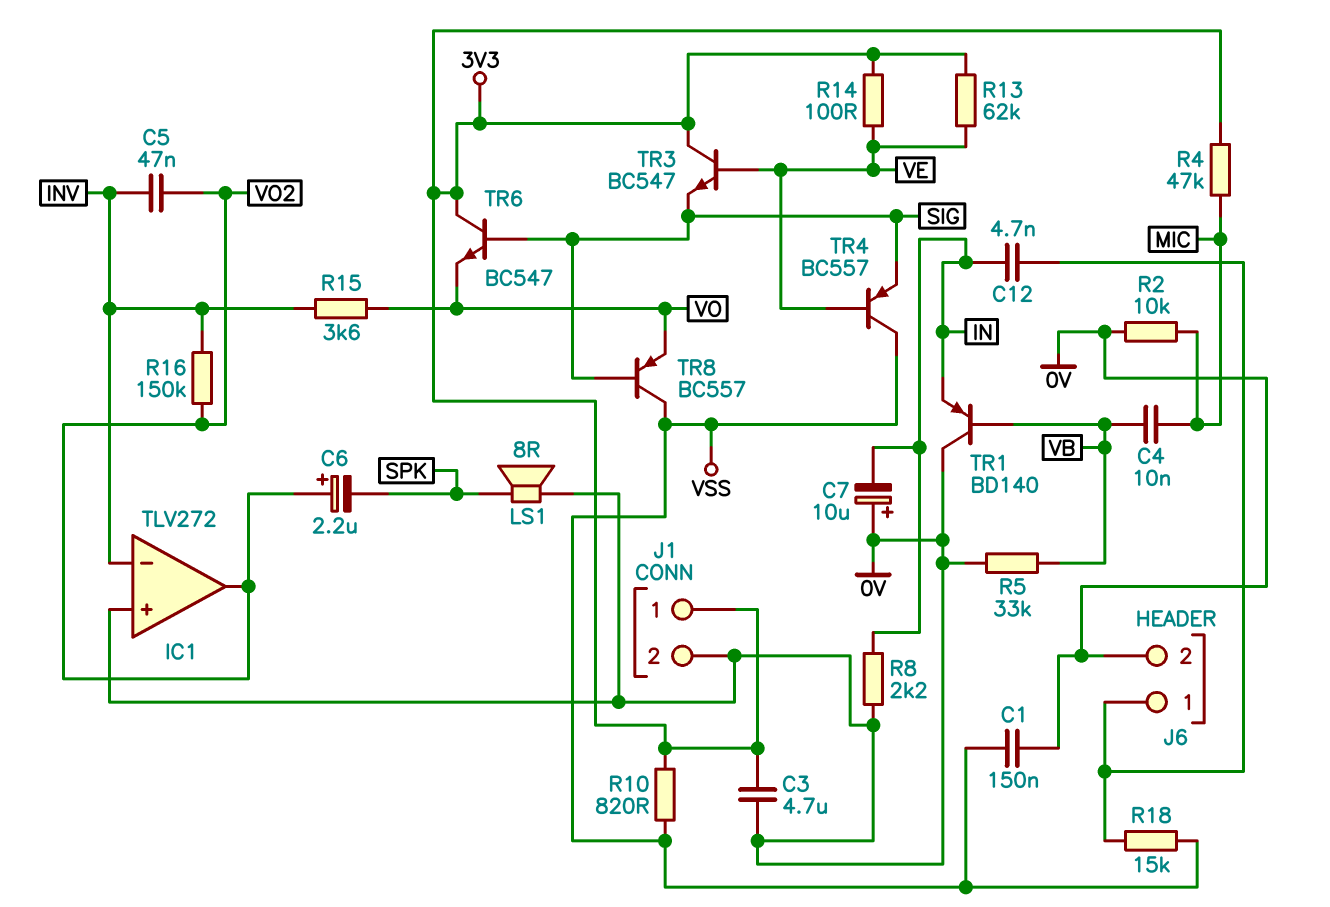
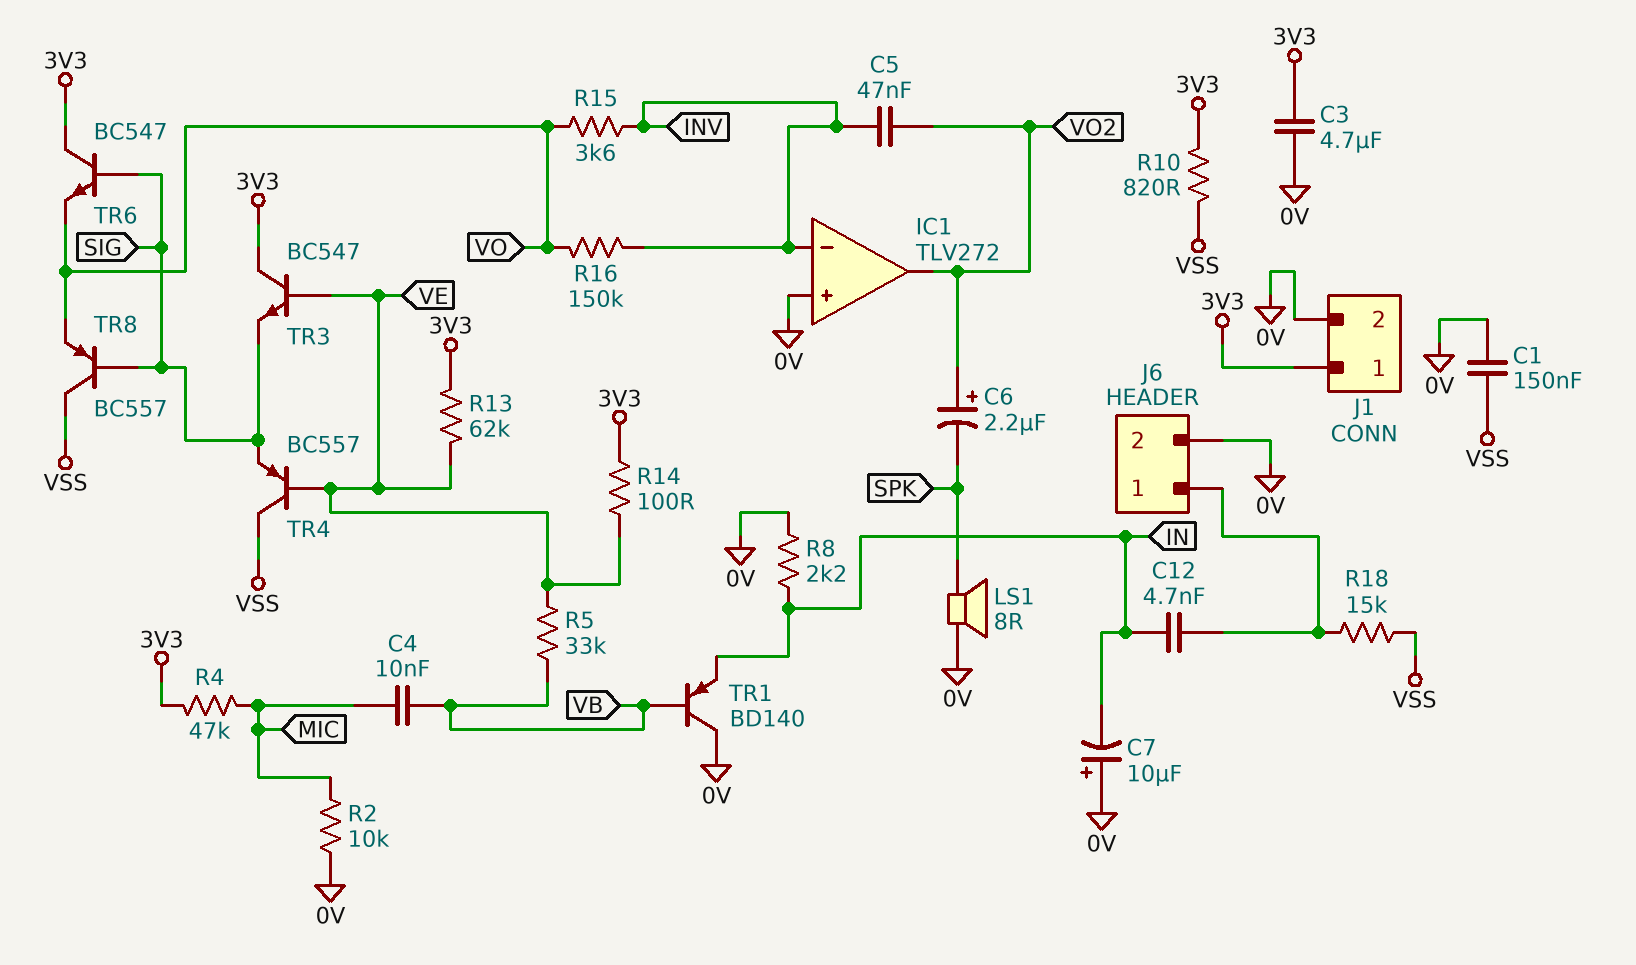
R5: 33k (0V, VB) -> 33k (VB, VE)
R16: 150k (INV, VO2) -> 150k (INV, VO)

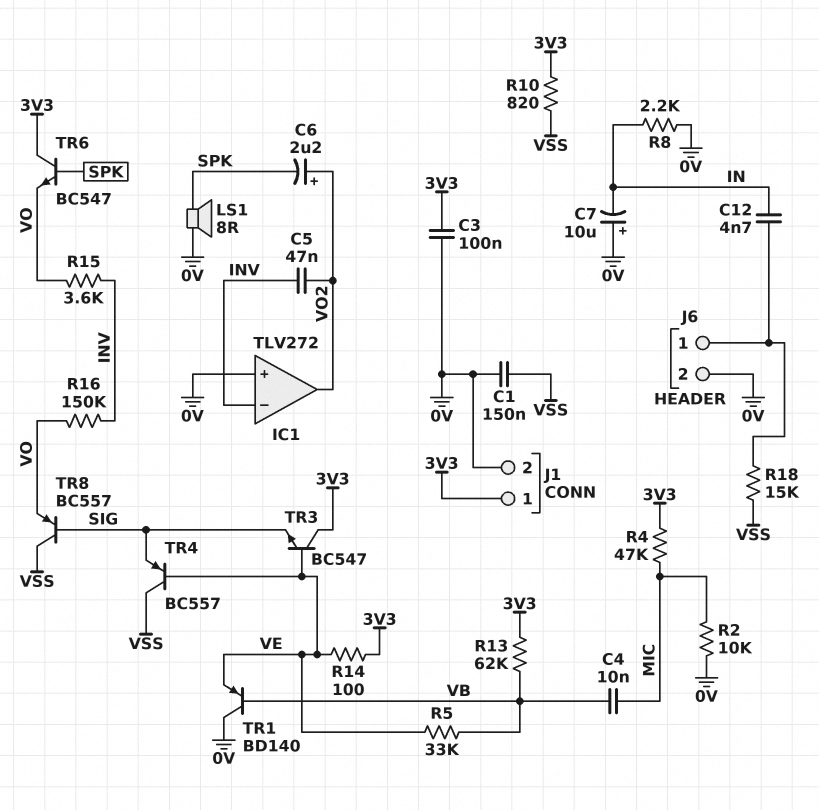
C3: 4.7uF (0V, 3V3) -> 100nF (0V, 3V3)
R13: 62k (3V3, VE) -> 62k (3V3, VB)
TR1: PNP BD140 (B VB, C 0V, E IN) -> PNP BD140 (B VB, C 0V, E VE)
TR6: NPN BC547 (B SIG, C 3V3, E VO) -> NPN BC547 (B SPK, C 3V3, E VO)

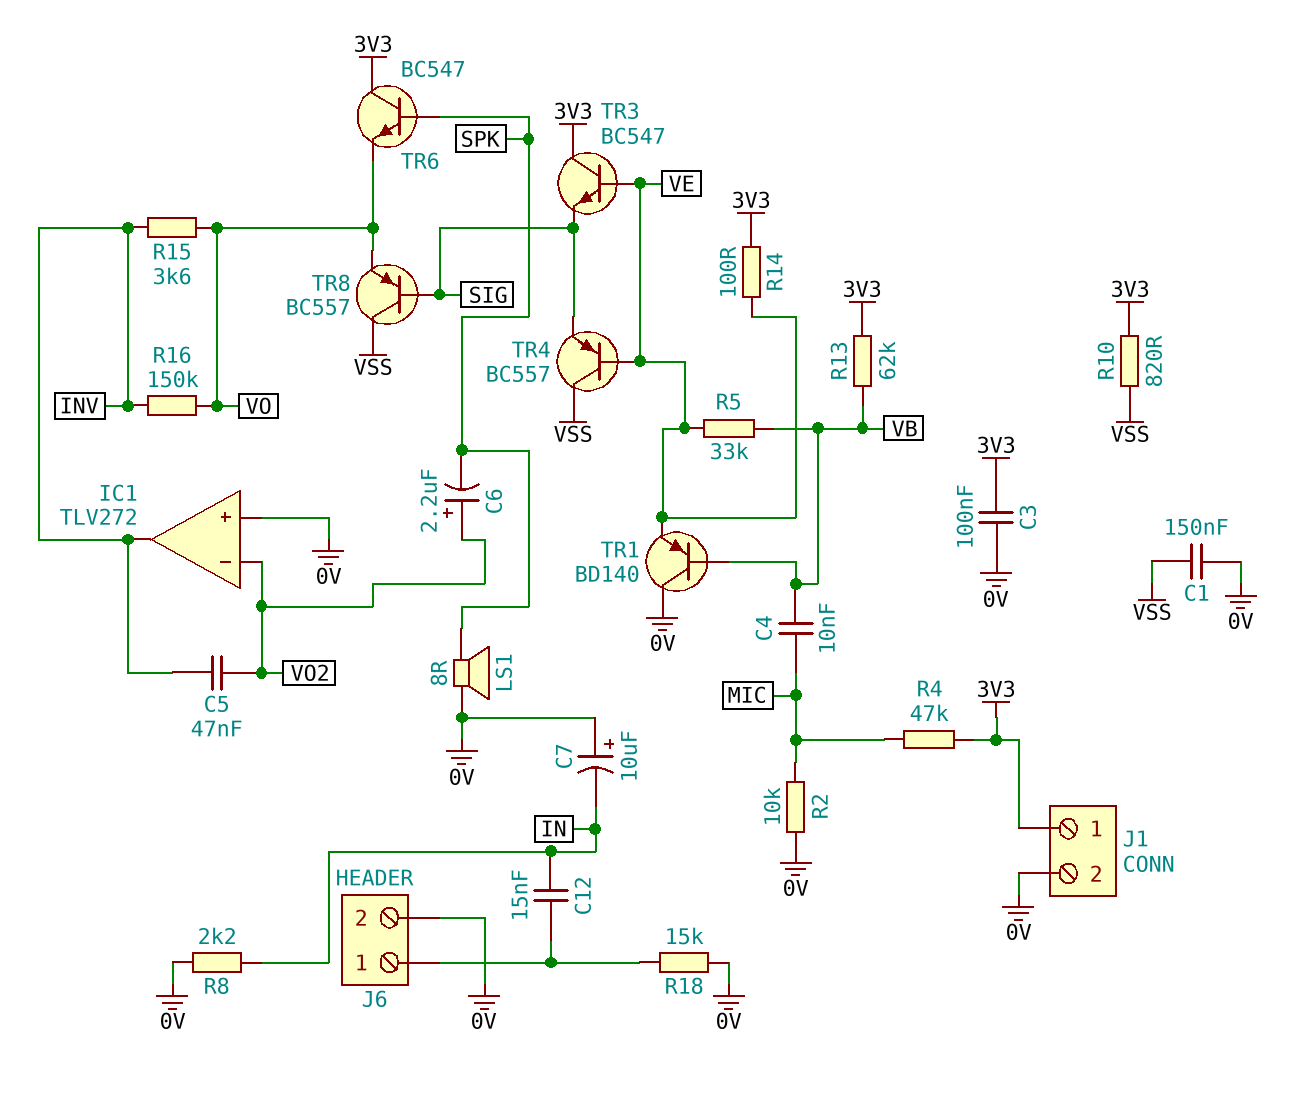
C12: 4.7nF (IN, J6/1) -> 15nF (IN, J6/1)
IC1 pin in-: INV -> VO2
IC1 pin out: VO2 -> INV
R18: 15k (J6/1, VSS) -> 15k (0V, J6/1)

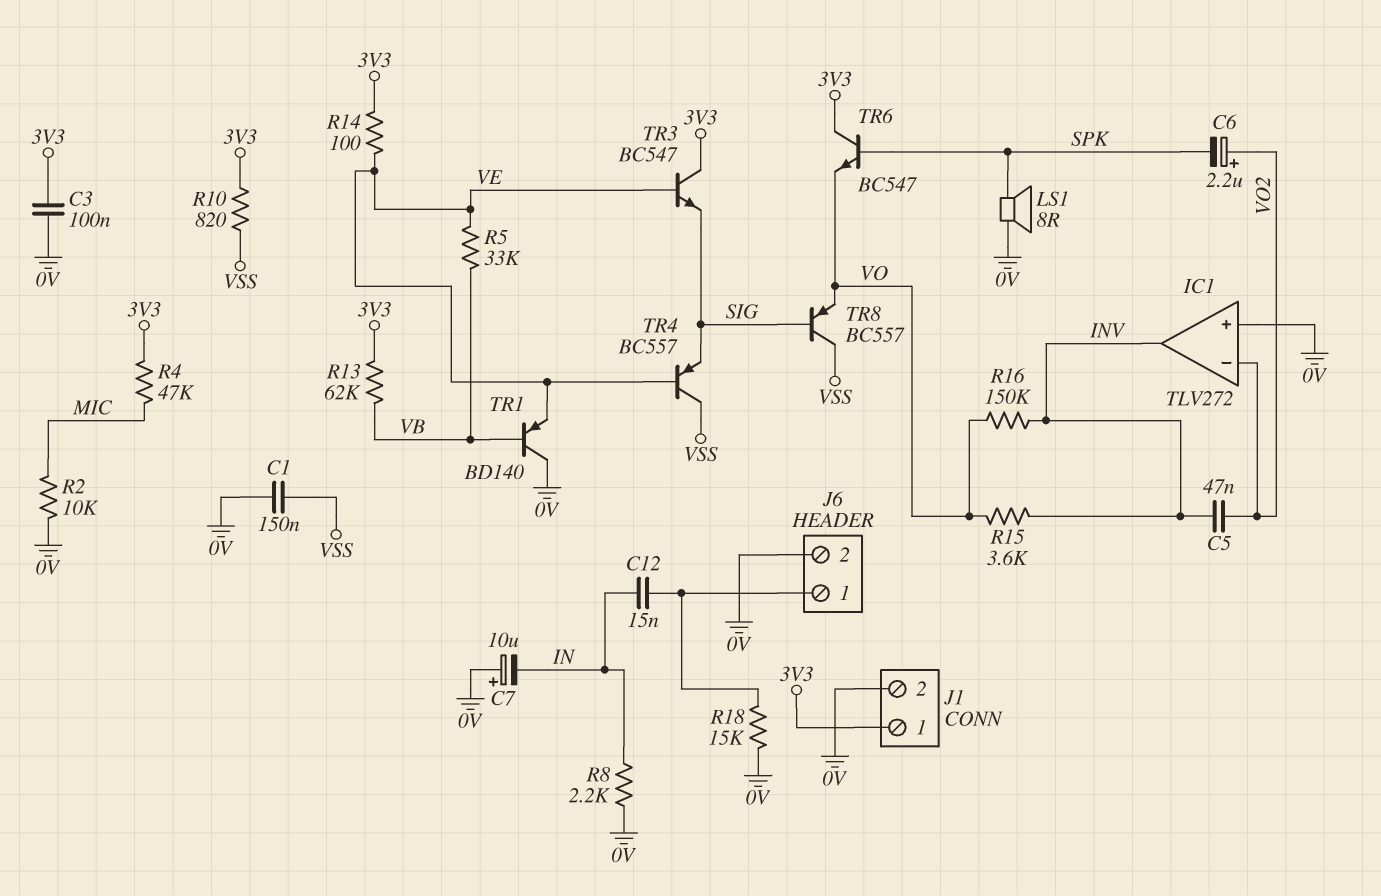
C4: 10nF (MIC, VB) -> none

